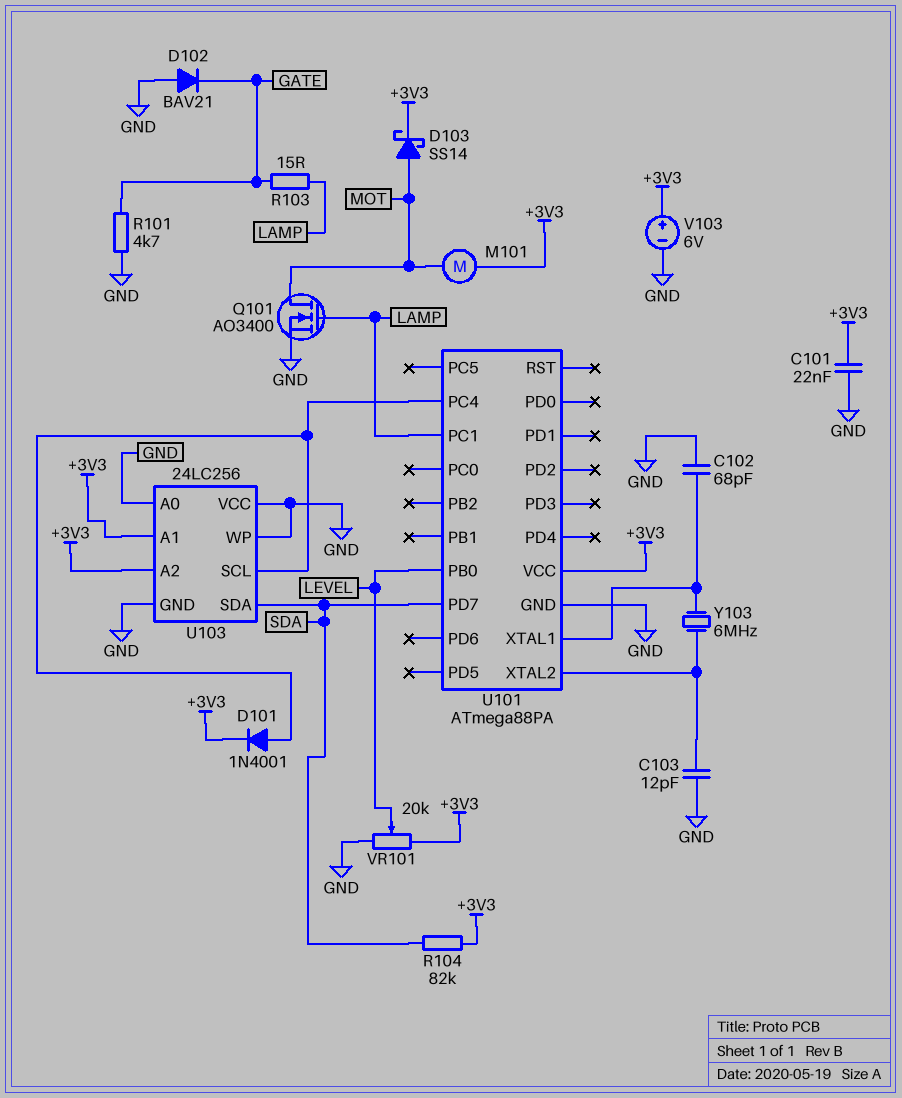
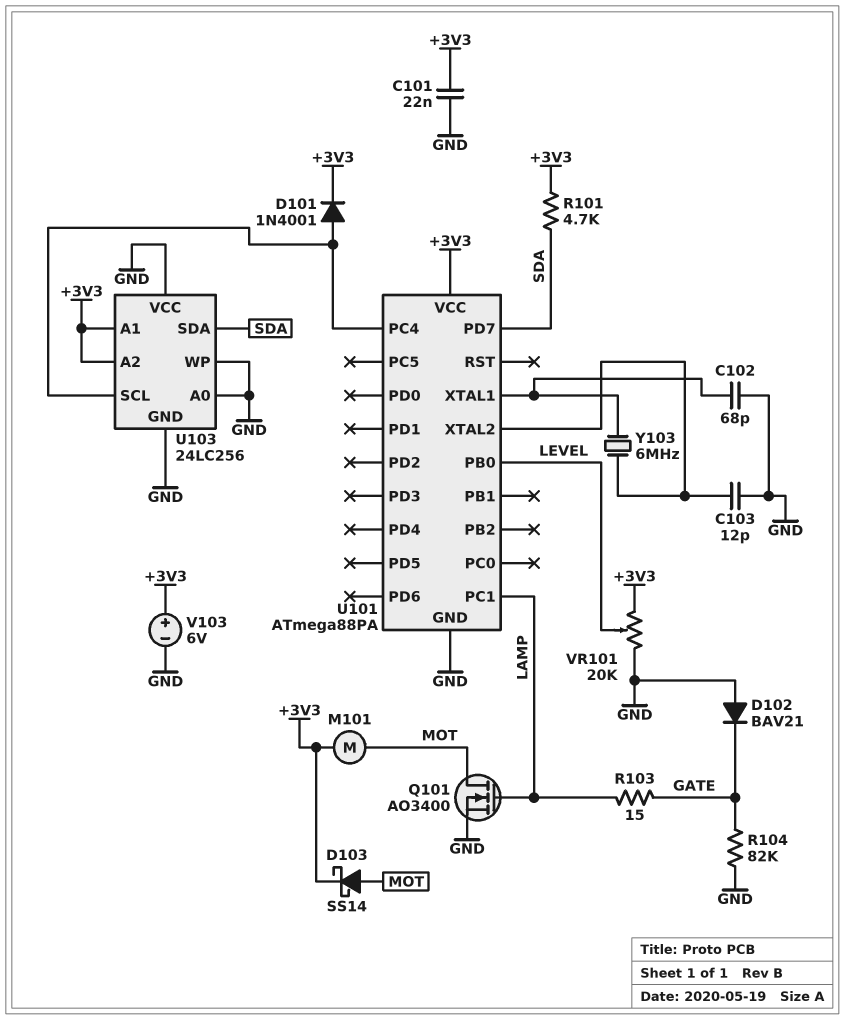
R101: 4.7k (GATE, GND) -> 4.7k (+3V3, SDA)
R104: 82k (+3V3, SDA) -> 82k (GATE, GND)

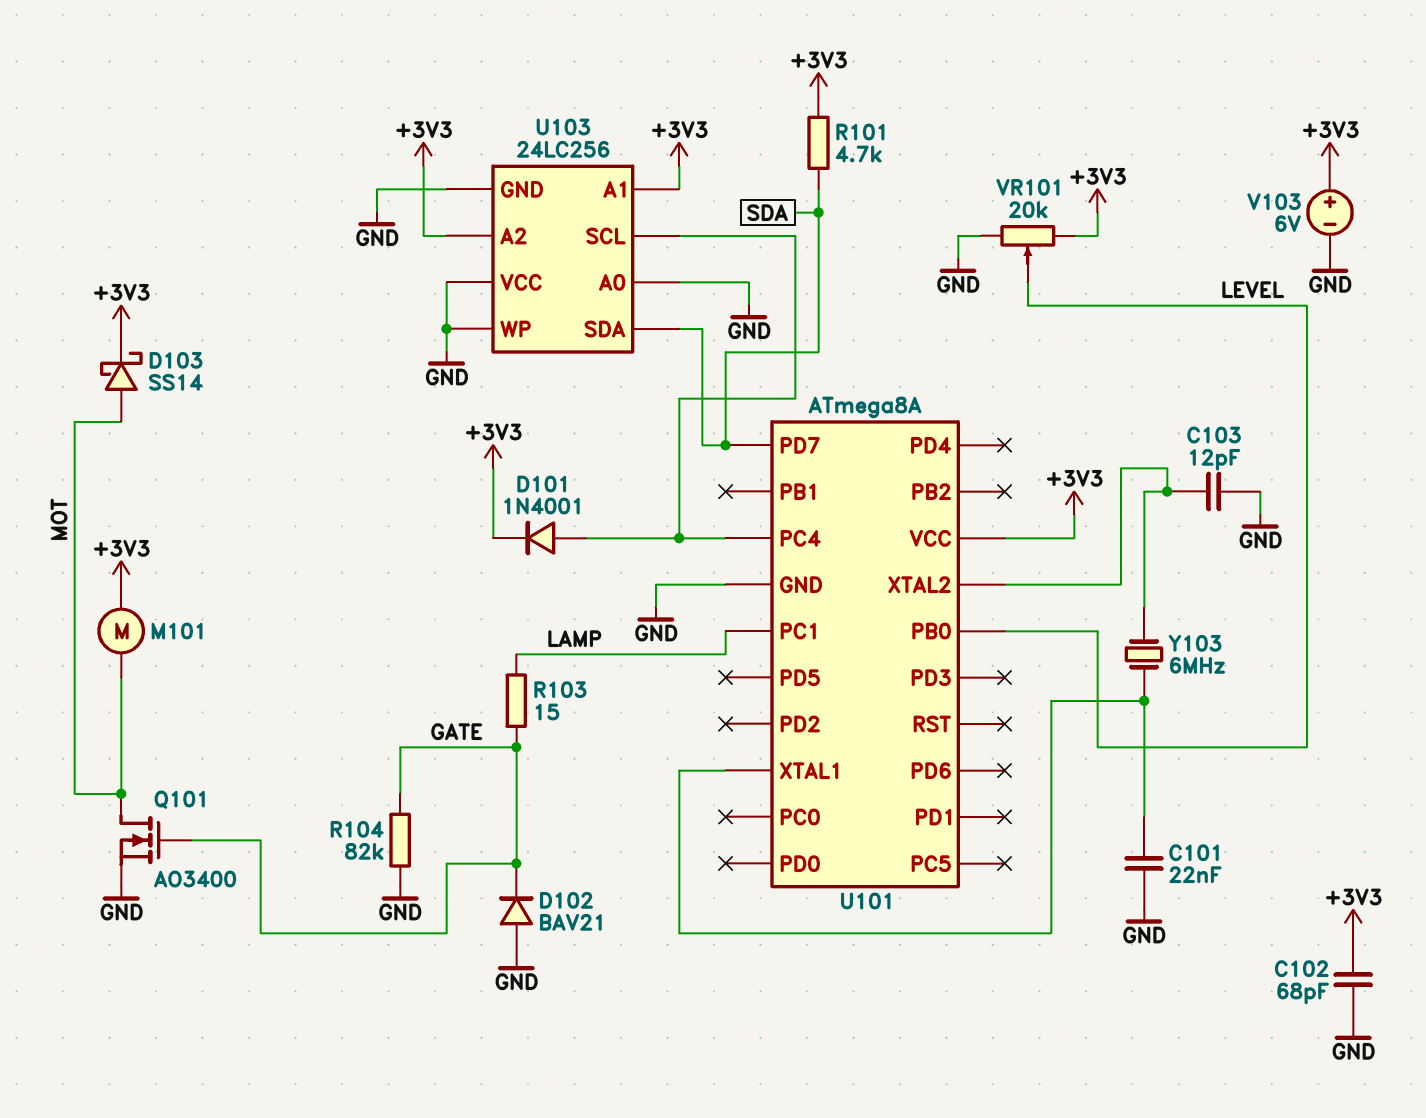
C101: 22nF (+3V3, GND) -> 22nF (GND, U101/XTAL1)
C102: 68pF (GND, U101/XTAL1) -> 68pF (+3V3, GND)
Q101: NMOS AO3400 (G LAMP, D MOT, S GND) -> NMOS AO3400 (G GATE, D MOT, S GND)
U101: ATmega88PA -> ATmega8A

